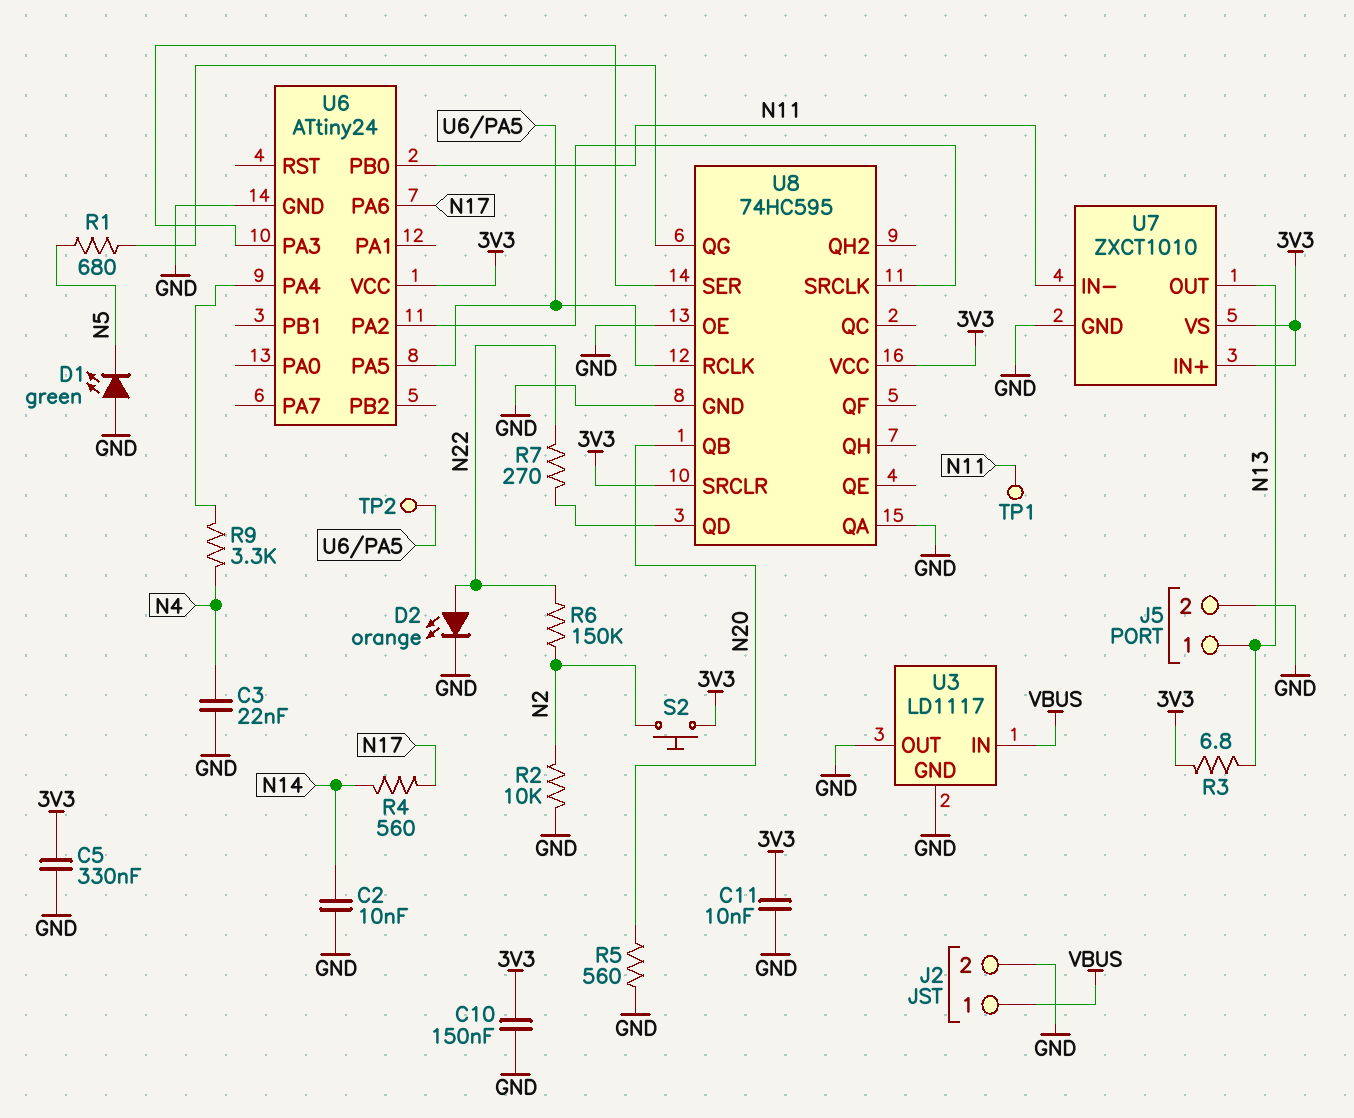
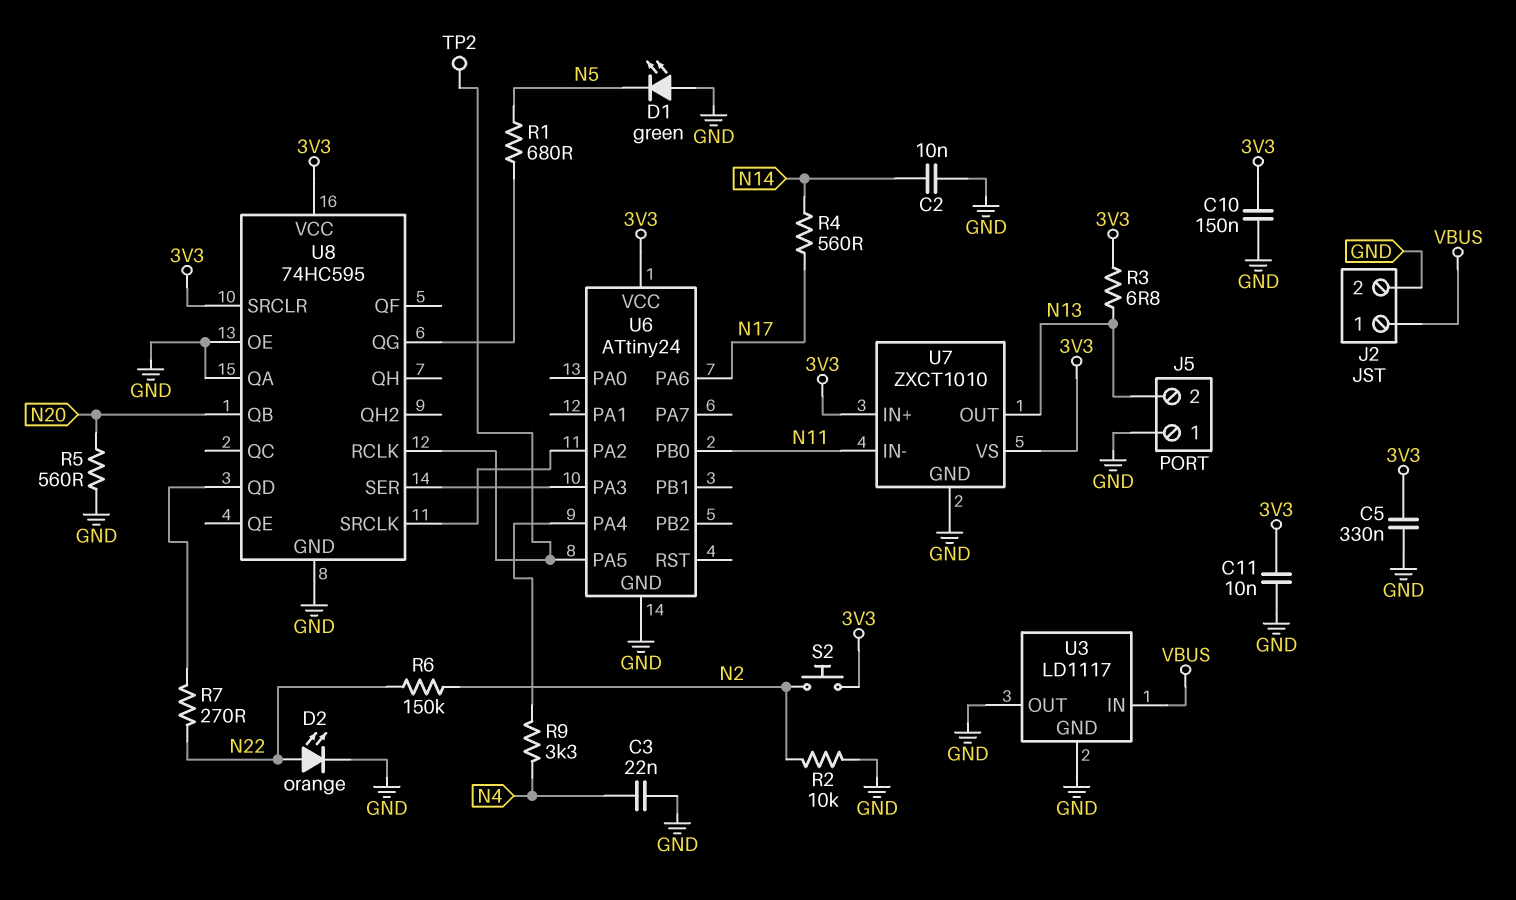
J5 pin 1: N13 -> GND
J5 pin 2: GND -> N13
TP1: test point (N11) -> none

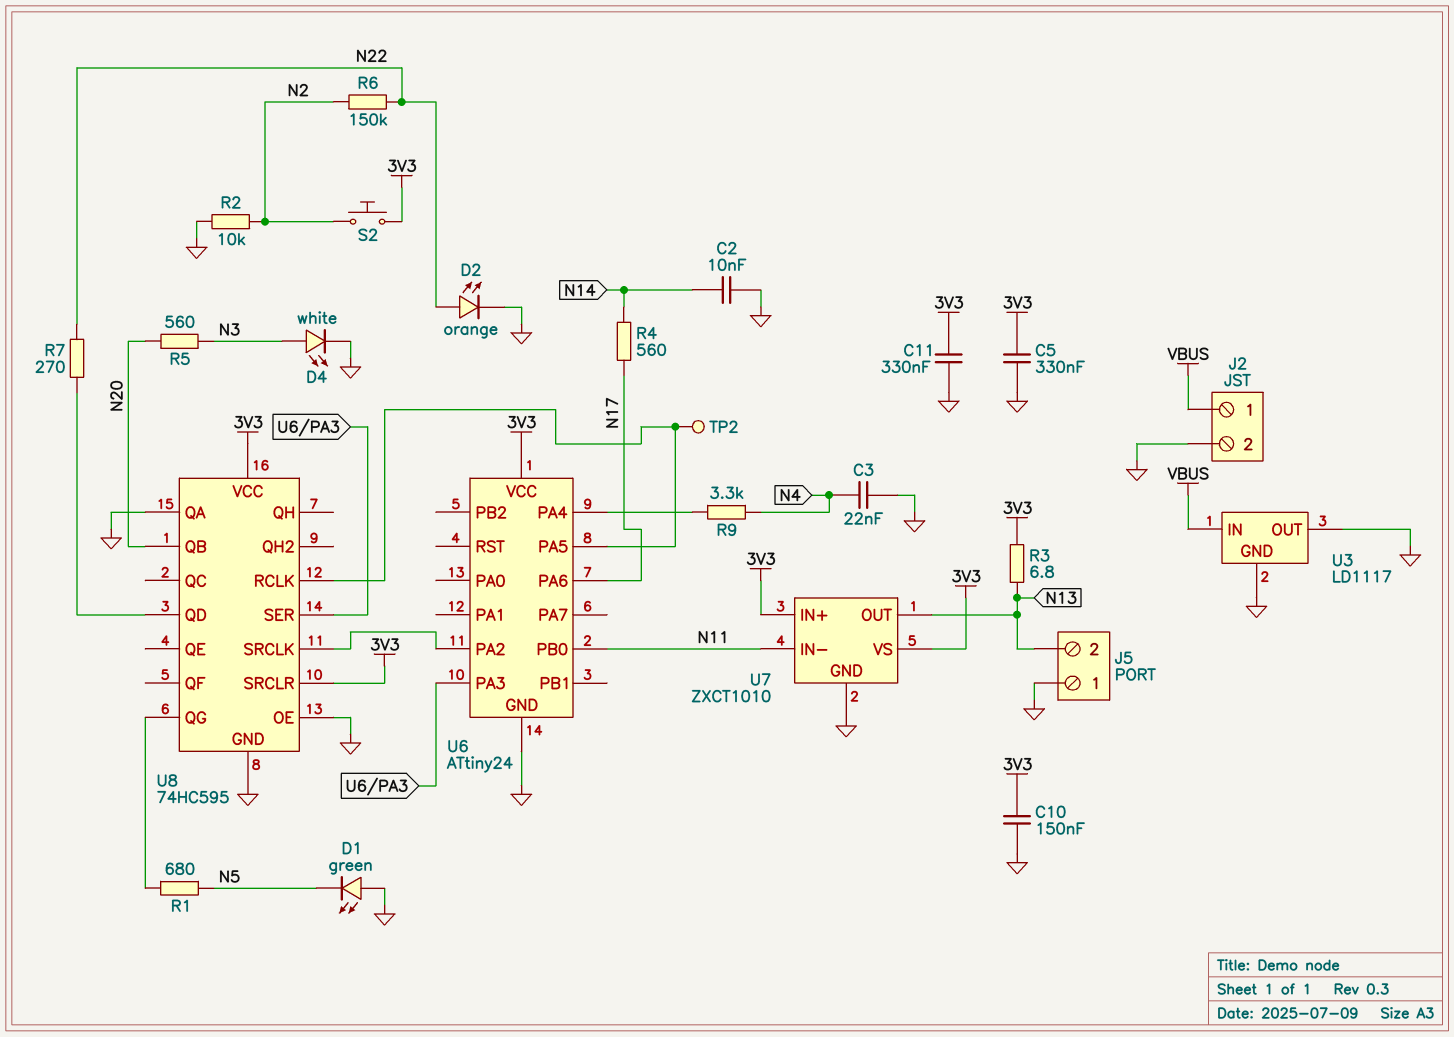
C11: 10nF (3V3, GND) -> 330nF (3V3, GND)
D4: none -> LED white (A N3, K GND)
R5: 560 (GND, N20) -> 560 (N3, N20)

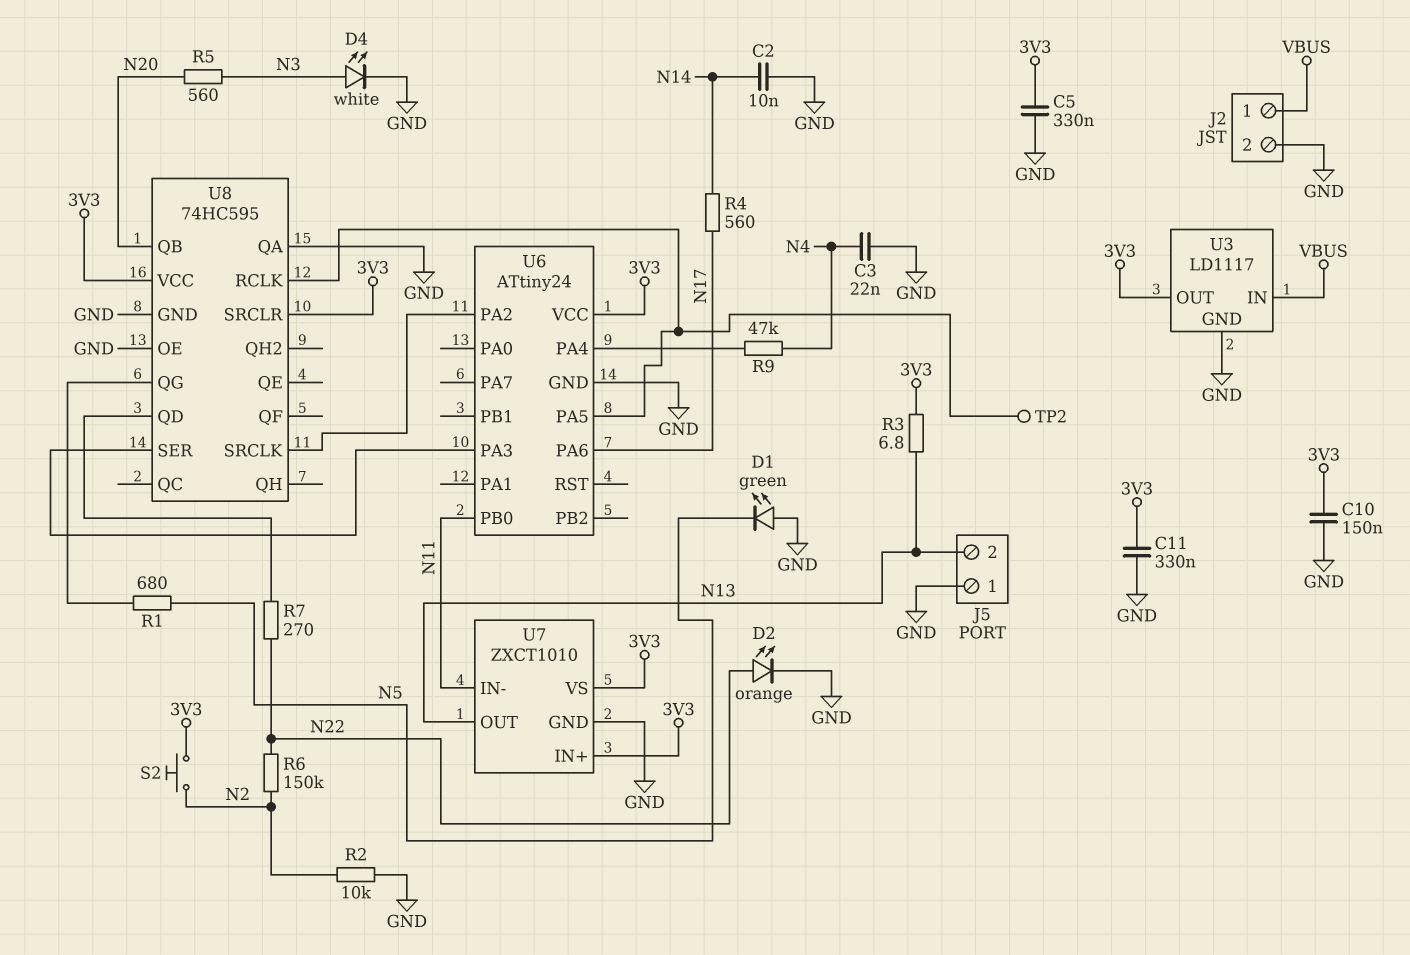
R9: 3.3k (N4, U6/PA4) -> 47k (N4, U6/PA4)
U3 pin OUT: GND -> 3V3

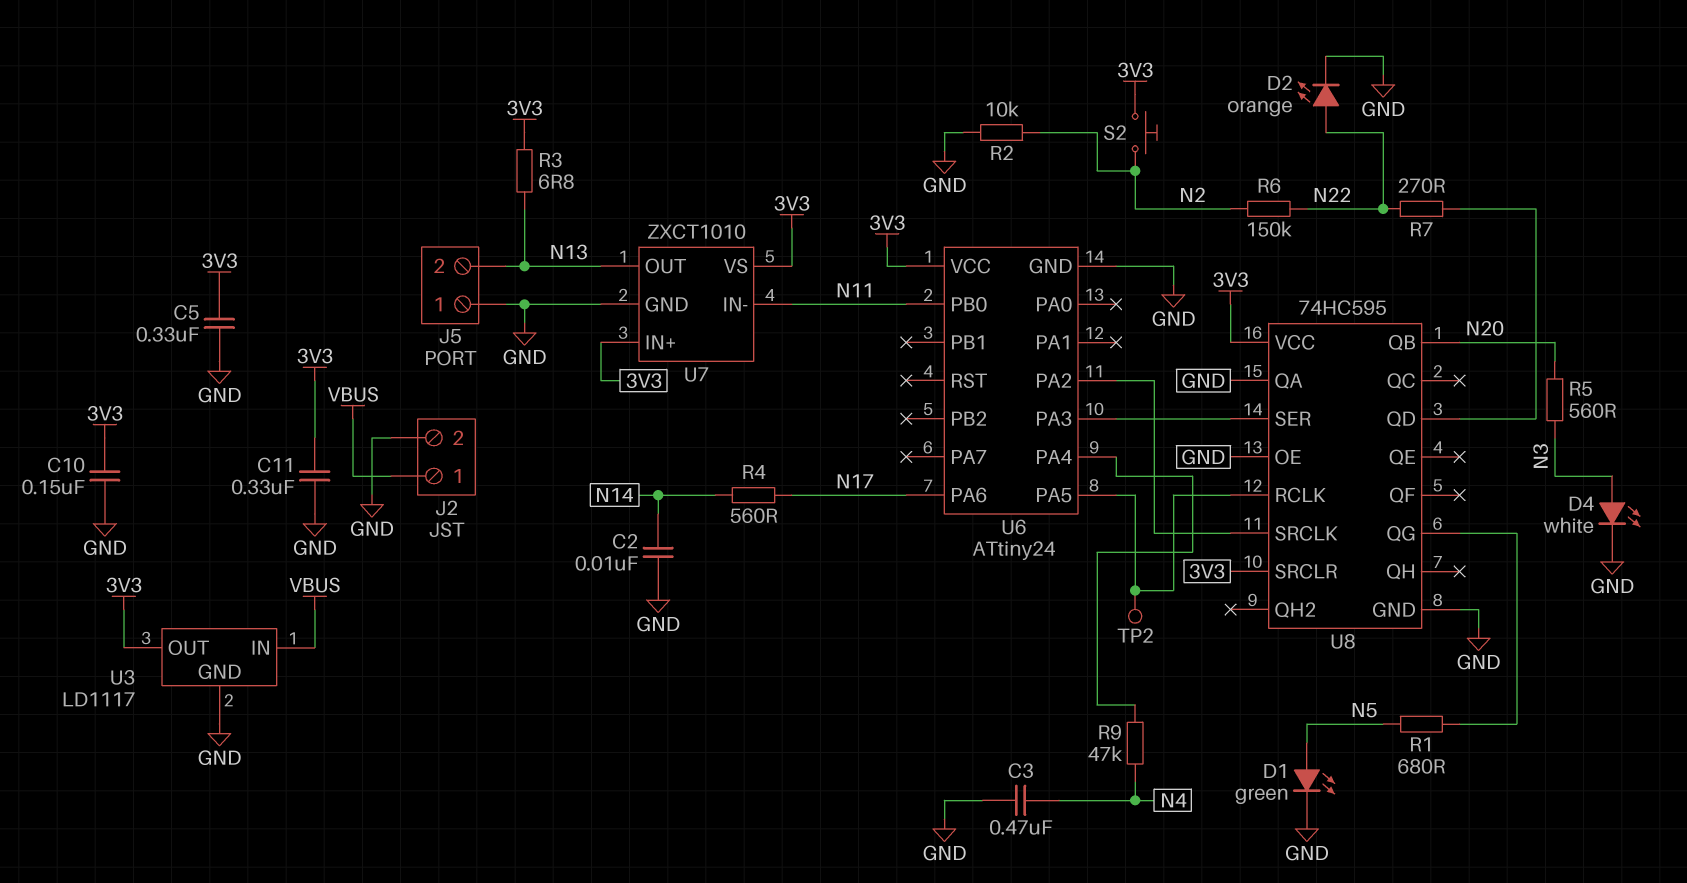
C3: 22nF (GND, N4) -> 470nF (GND, N4)
D1: LED green (A GND, K N5) -> LED green (A N5, K GND)

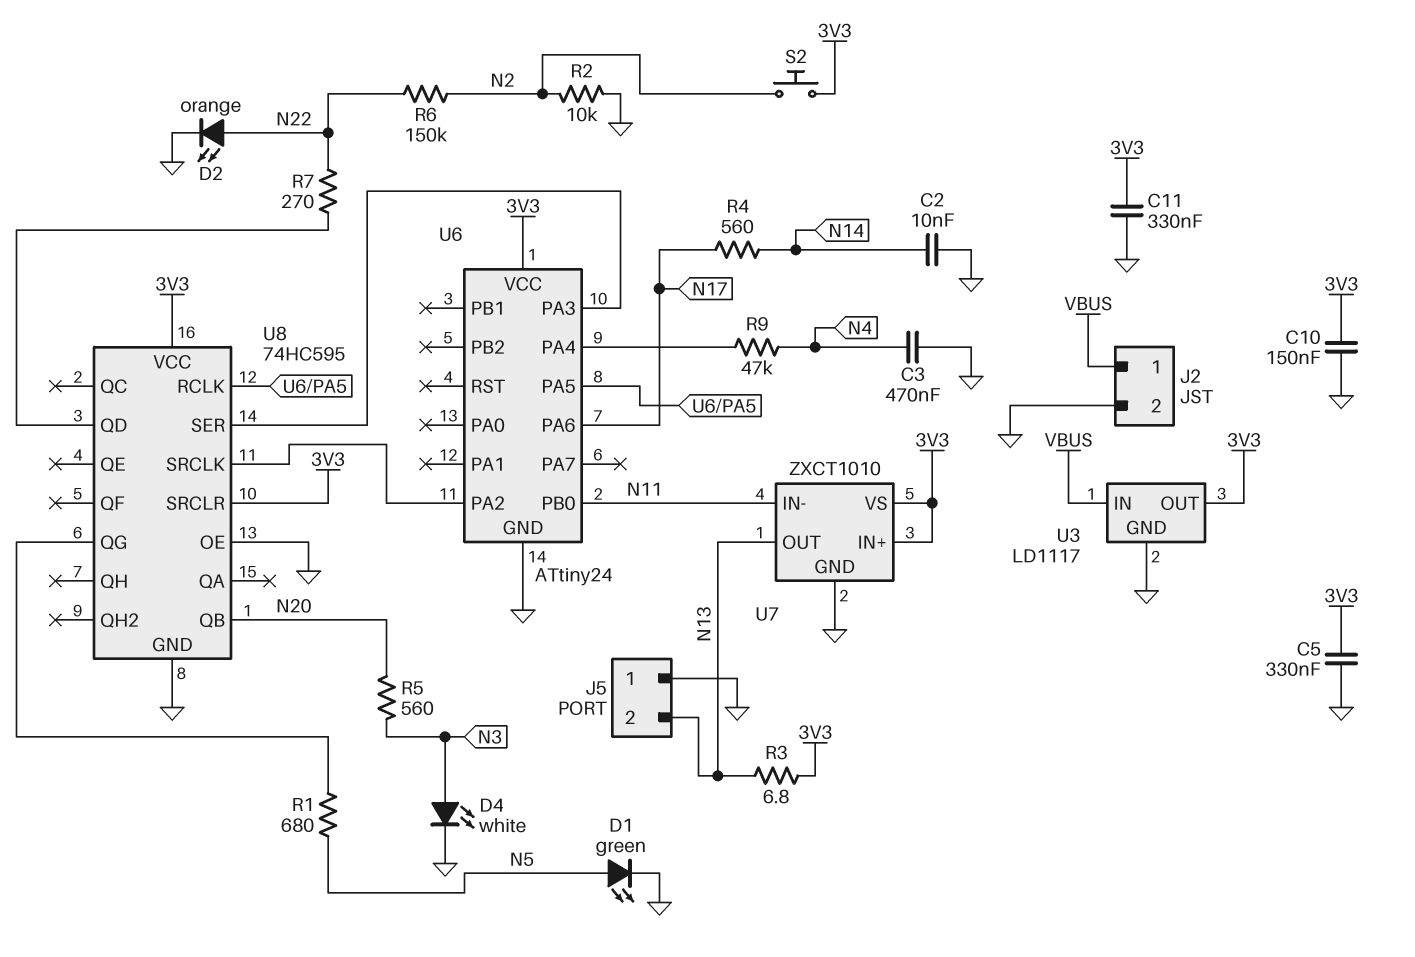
TP2: test point (U6/PA5) -> none
U8 pin QA: GND -> none

